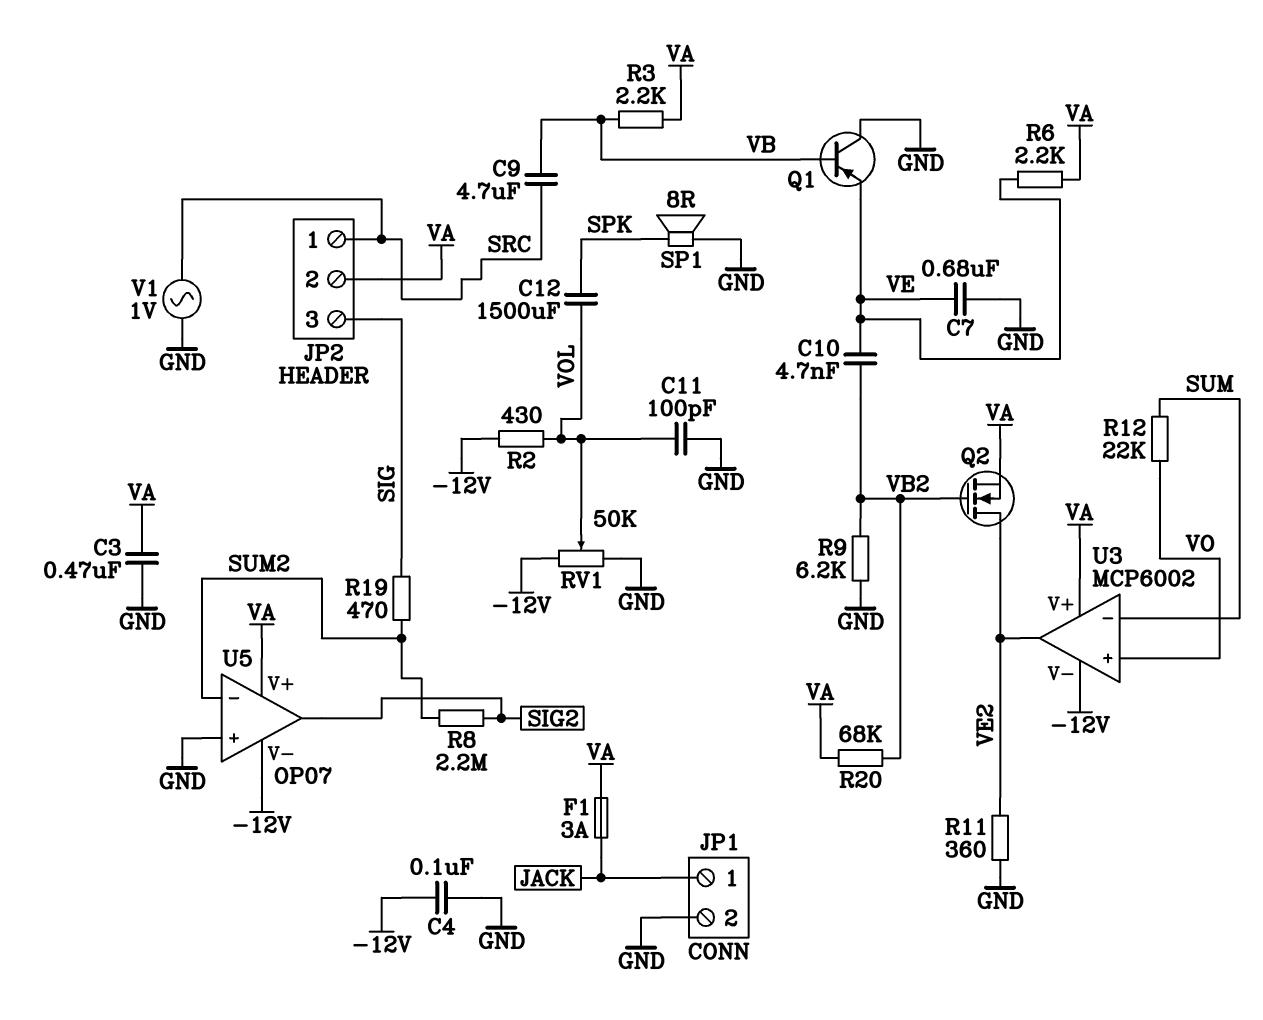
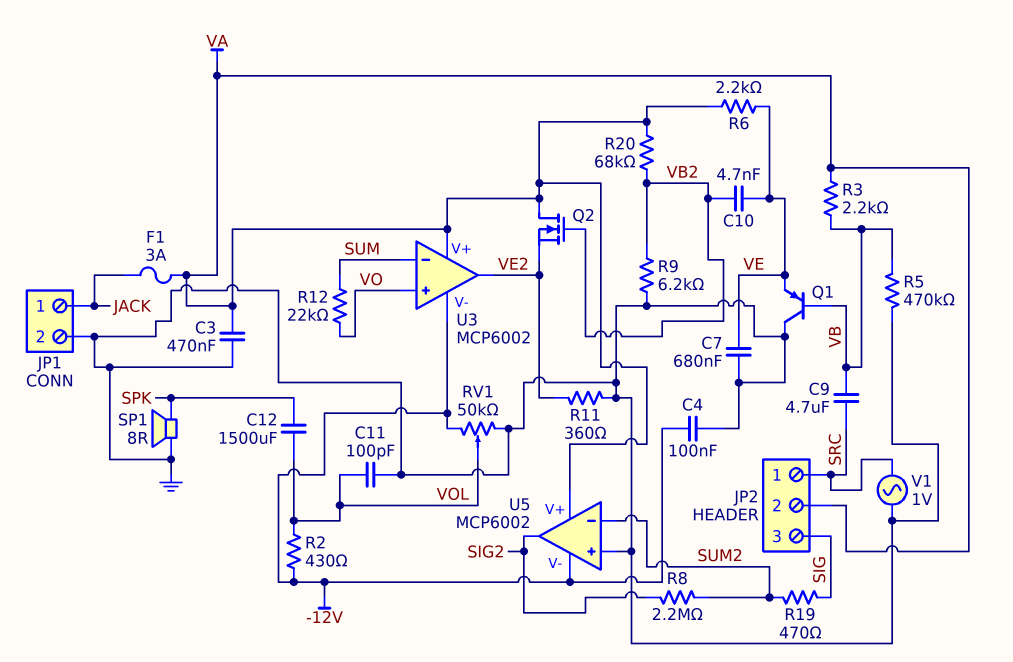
Q2: NMOS (G VB2, D VE2, S VA) -> NMOS (G VB2, D VA, S VE2)
R5: none -> 470k (GND, VB)
U5: OP07 -> MCP6002

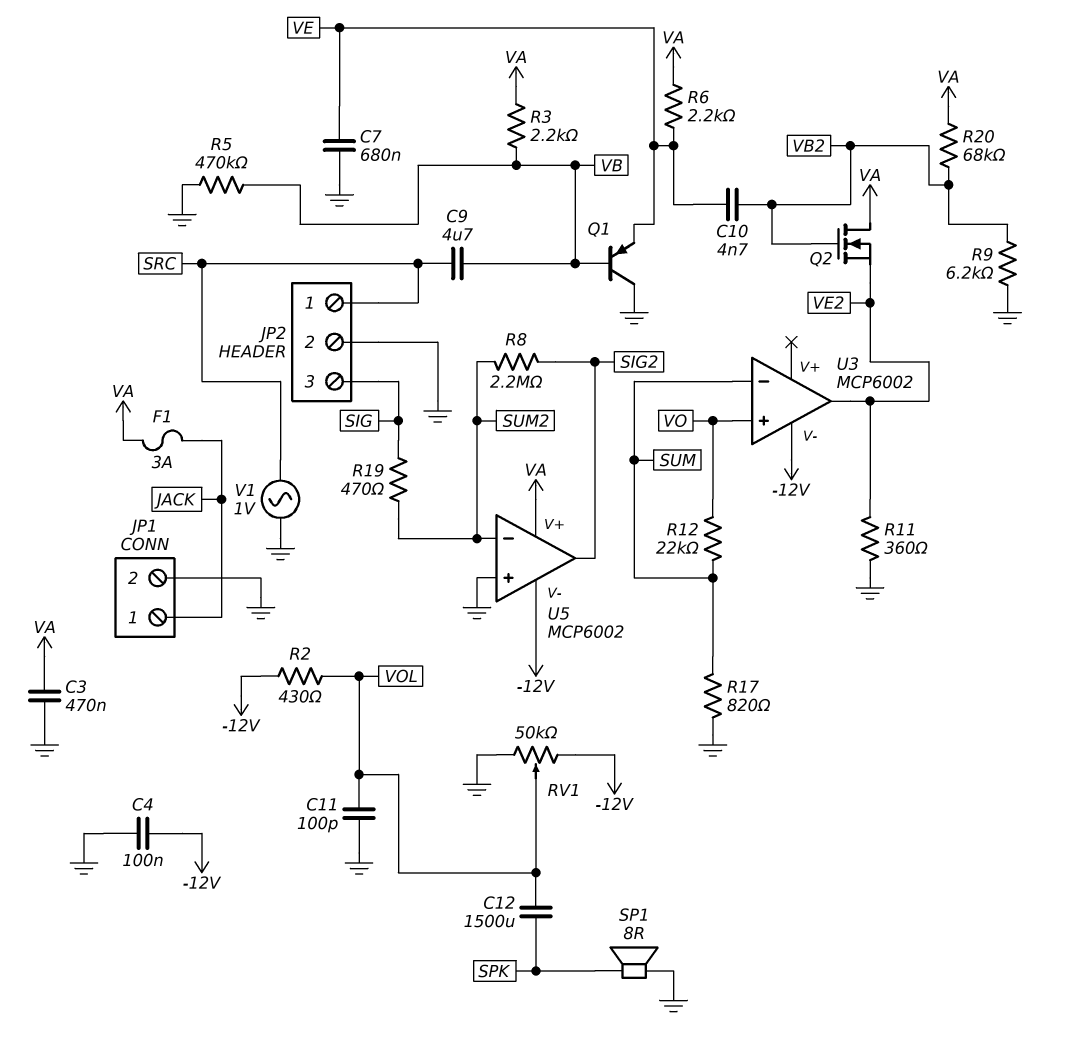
JP2 pin 2: VA -> GND
R17: none -> 820 (GND, SUM)
U3 pin V+: VA -> none

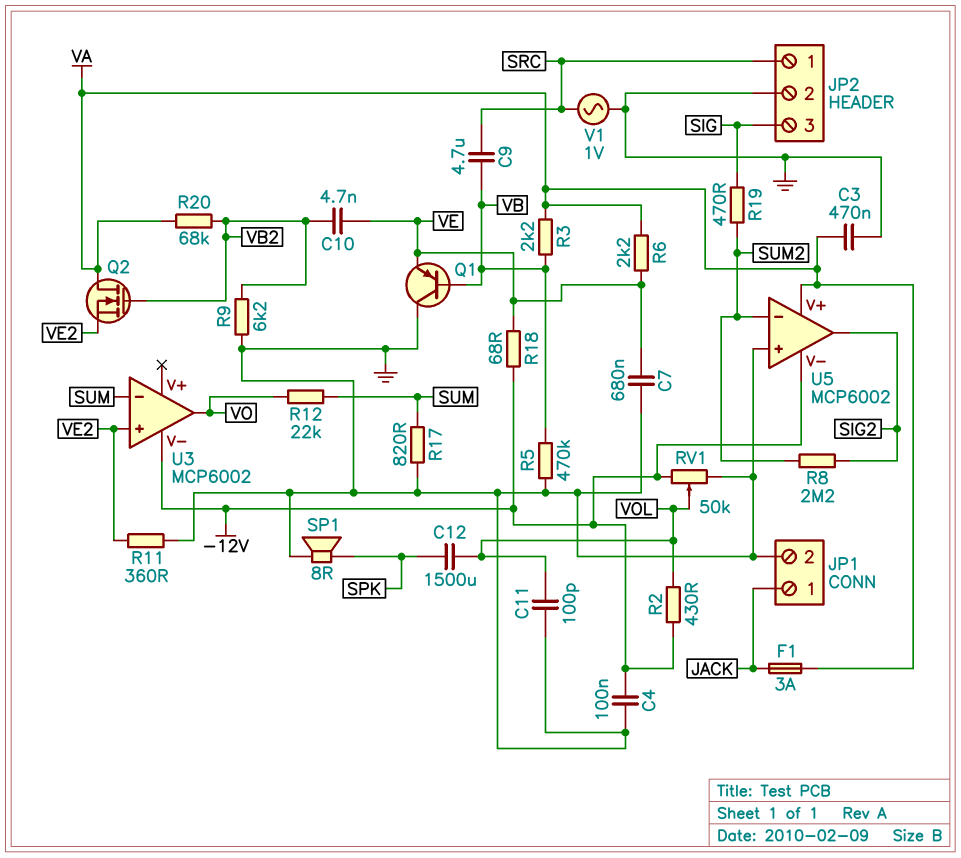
R18: none -> 68 (-12V, VE)
U3 pin in+: VO -> VE2
U3 pin out: VE2 -> VO

